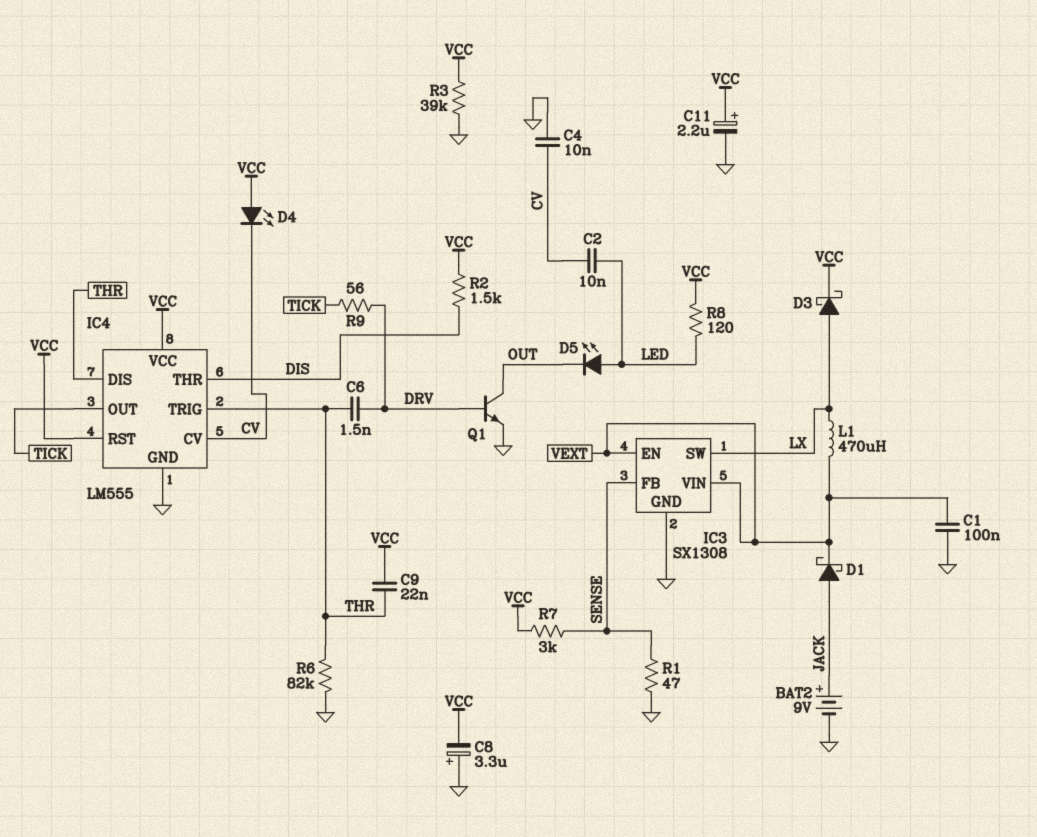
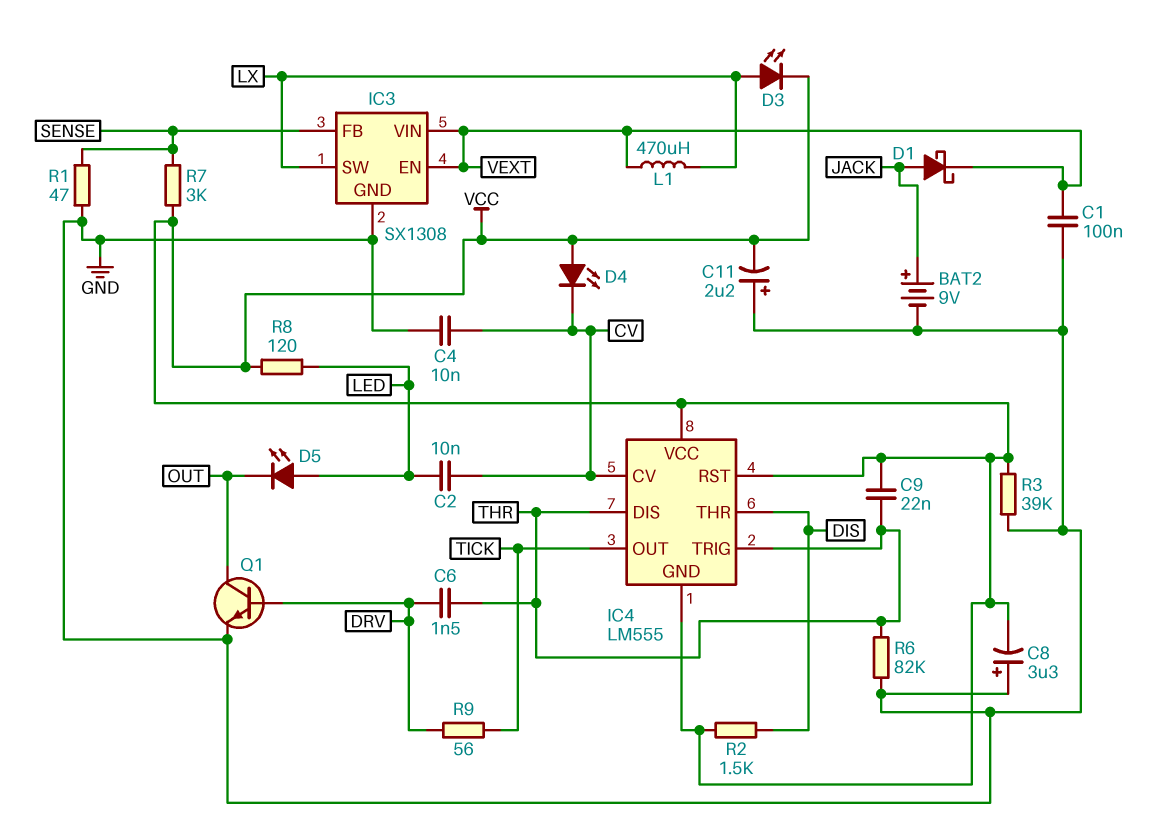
C11: 2.2uF (plus VCC, minus GND) -> 2.2uF (plus GND, minus VCC)
D3: schottky (A LX, K VCC) -> LED (A LX, K VCC)
IC4 pin GND: GND -> VCC

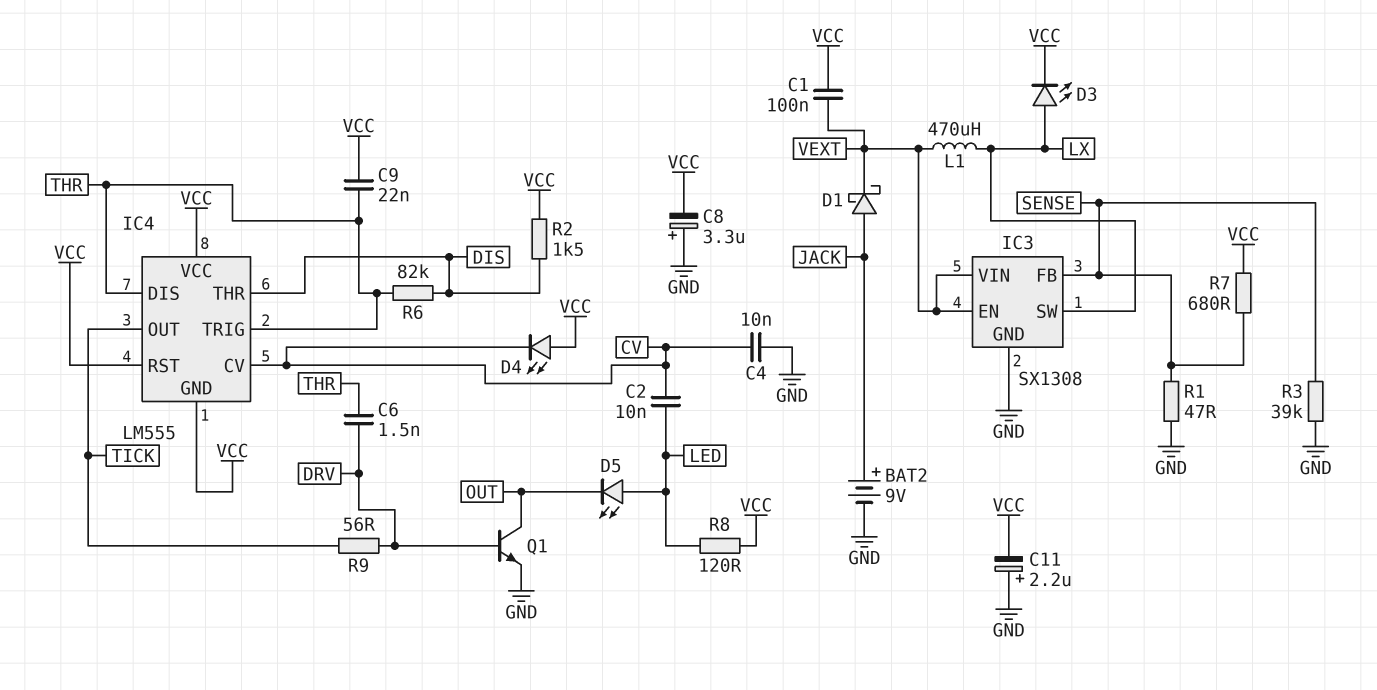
C1: 100nF (GND, VEXT) -> 100nF (VCC, VEXT)
R3: 39k (GND, VCC) -> 39k (GND, SENSE)
R6: 82k (GND, THR) -> 82k (DIS, THR)
R7: 3k (SENSE, VCC) -> 680 (SENSE, VCC)

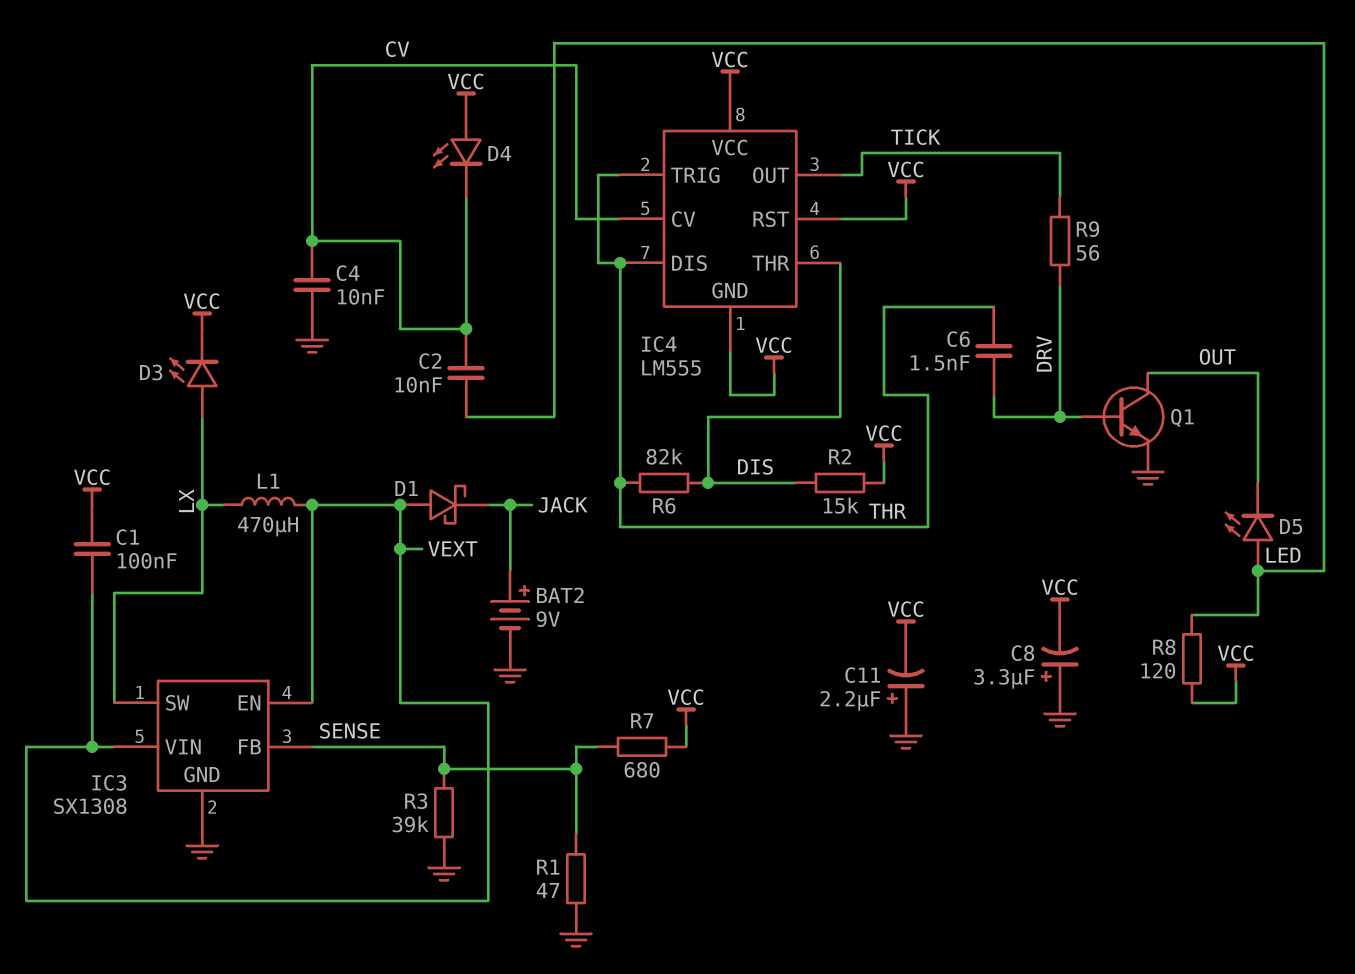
C9: 22nF (THR, VCC) -> none
D1: schottky (A JACK, K VEXT) -> schottky (A VEXT, K JACK)
R2: 1.5k (DIS, VCC) -> 15k (DIS, VCC)

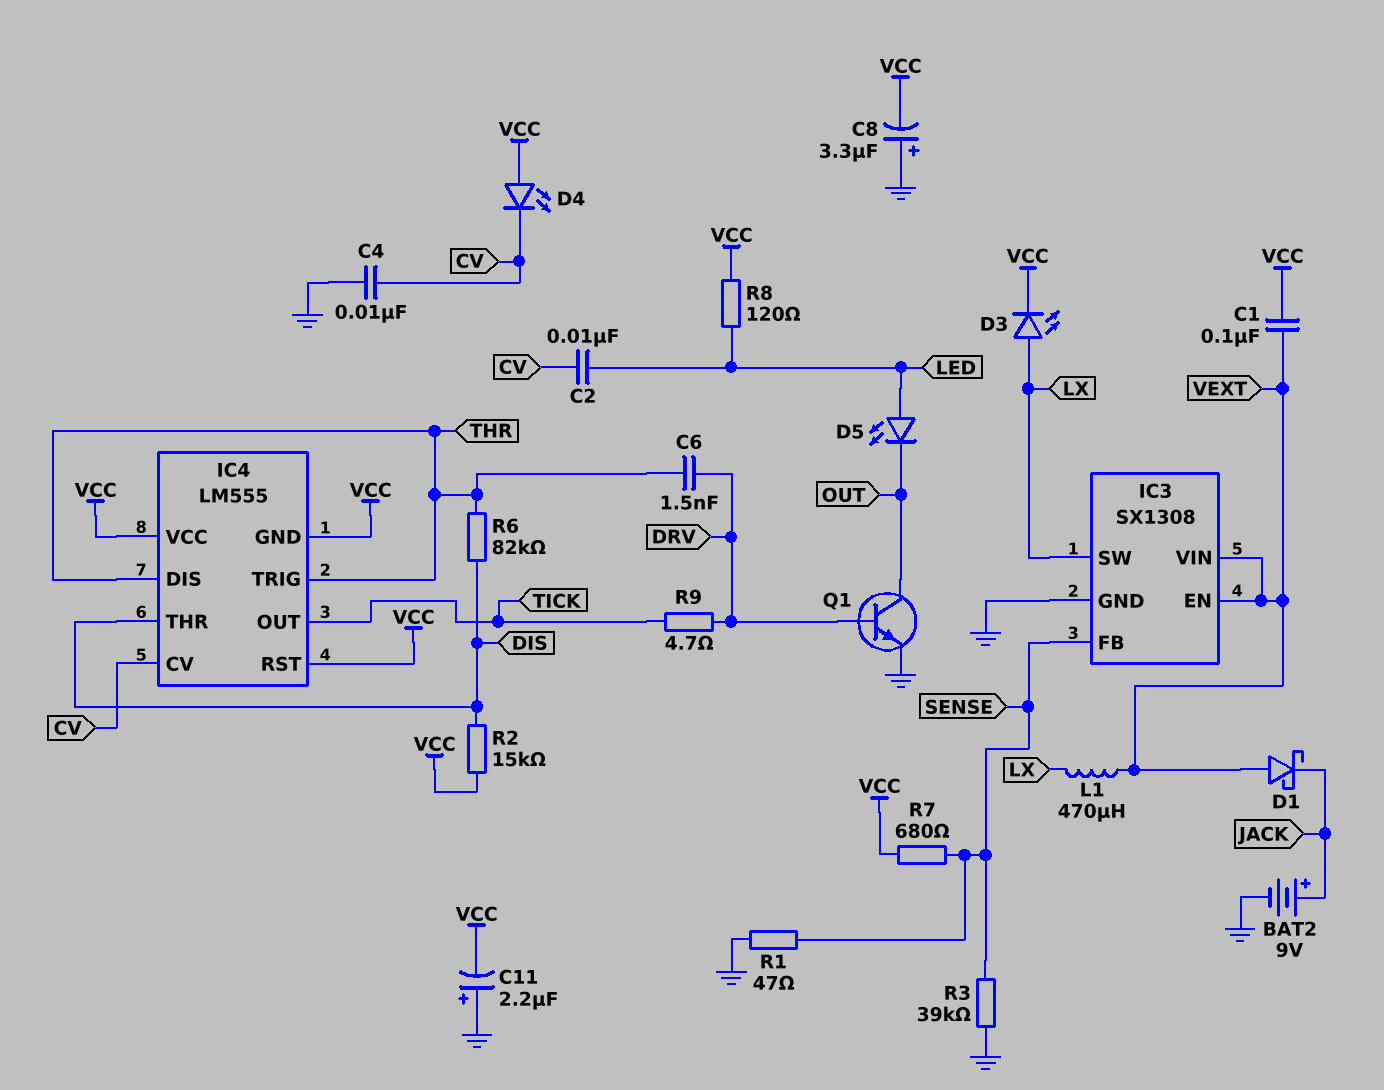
R9: 56 (DRV, TICK) -> 4.7 (DRV, TICK)

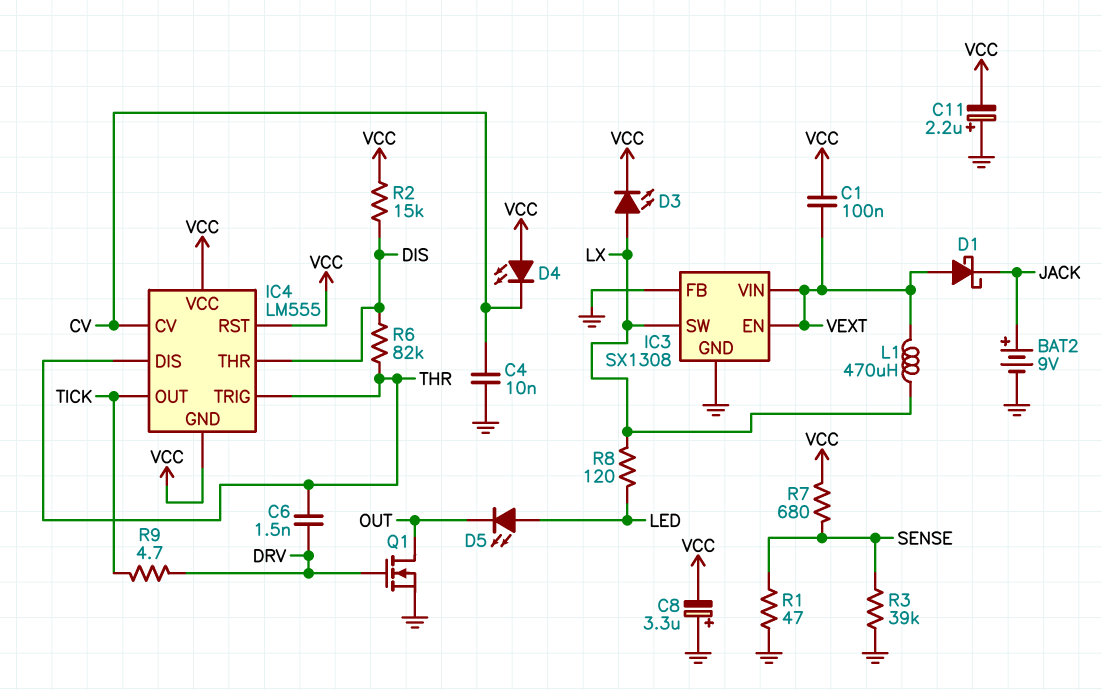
C2: 10nF (CV, LED) -> none
IC3 pin FB: SENSE -> GND
Q1: NPN (B DRV, C OUT, E GND) -> NMOS (G DRV, D OUT, S GND)
R8: 120 (LED, VCC) -> 120 (LED, LX)

